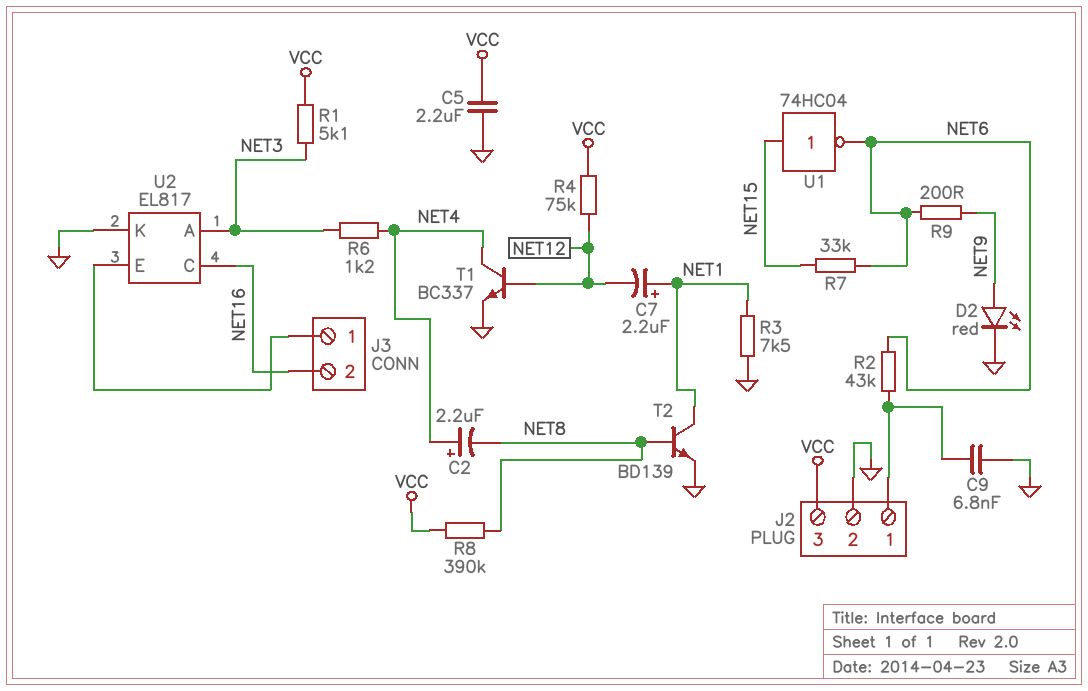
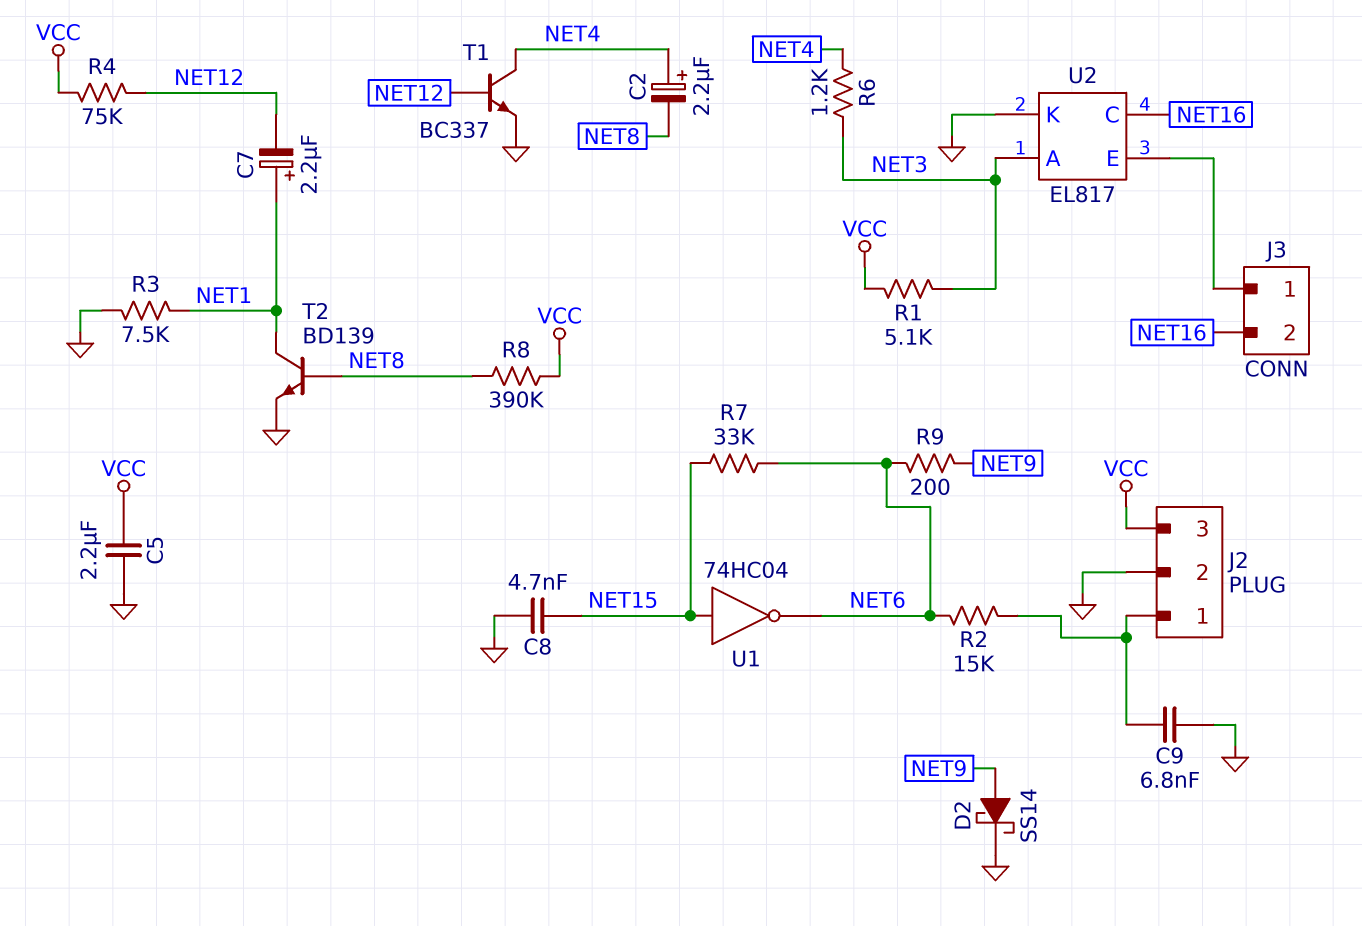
C8: none -> 4.7nF (GND, NET15)
D2: LED red (A NET9, K GND) -> schottky SS14 (A NET9, K GND)
R2: 43k (J2/1, NET6) -> 15k (J2/1, NET6)

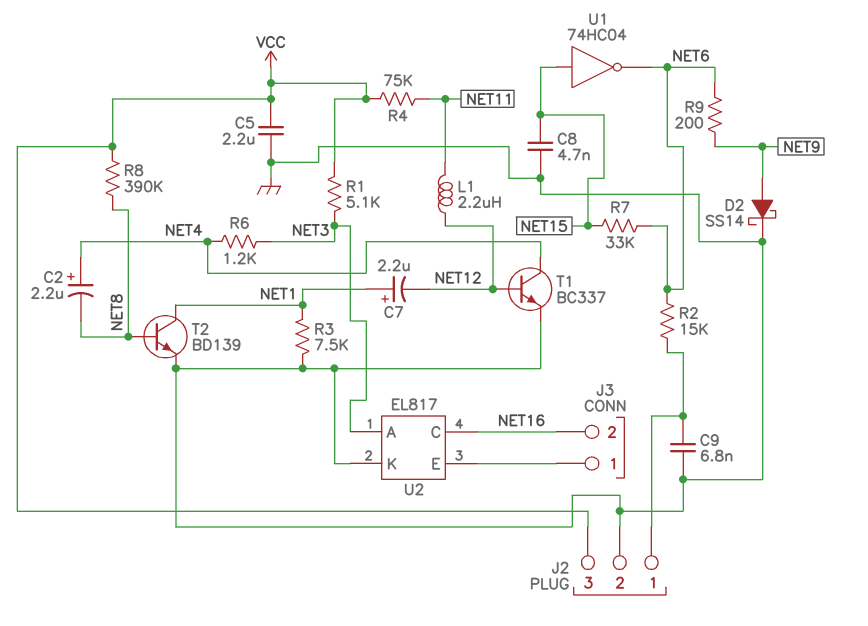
L1: none -> 2.2uH (NET11, NET12)
R4: 75k (NET12, VCC) -> 75k (NET11, VCC)

